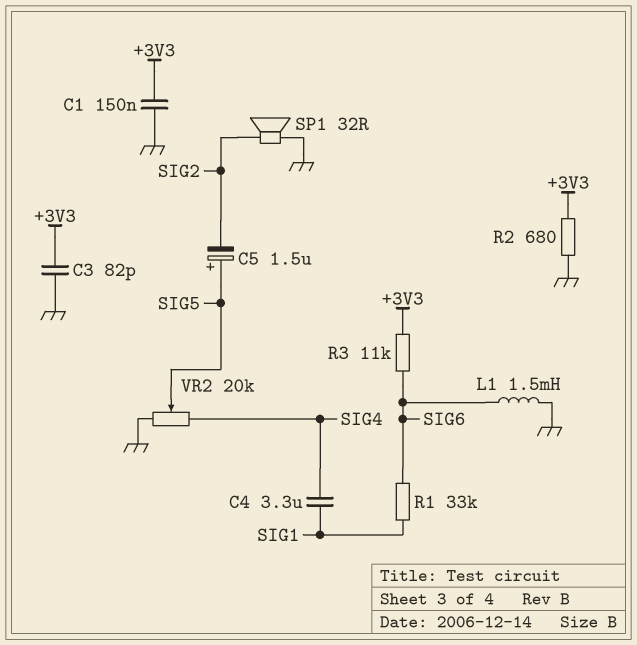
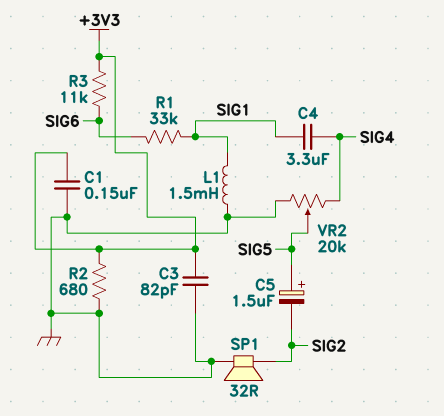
L1: 1.5mH (GND, SIG6) -> 1.5mH (GND, SIG1)

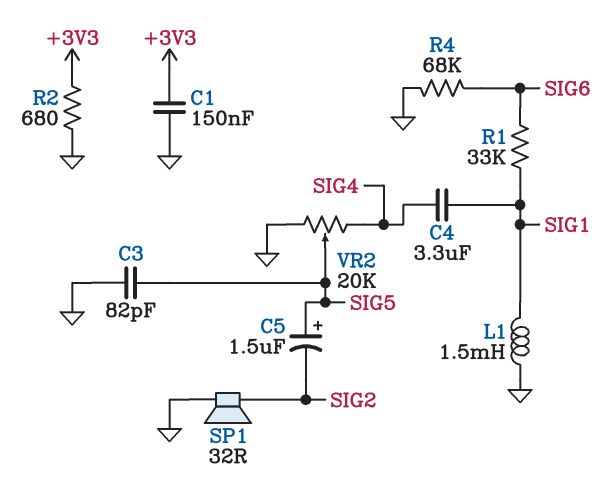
C3: 82pF (+3V3, GND) -> 82pF (GND, SIG5)
R3: 11k (+3V3, SIG6) -> none
R4: none -> 68k (GND, SIG6)

